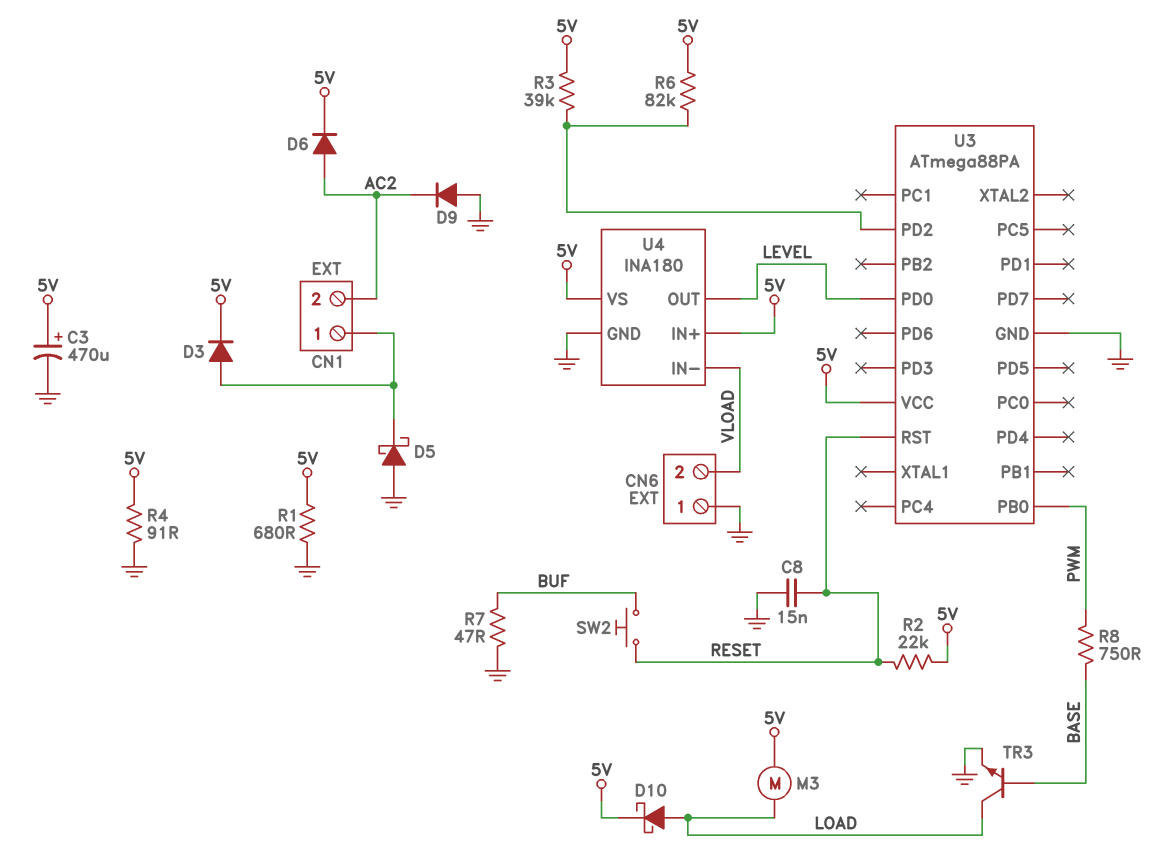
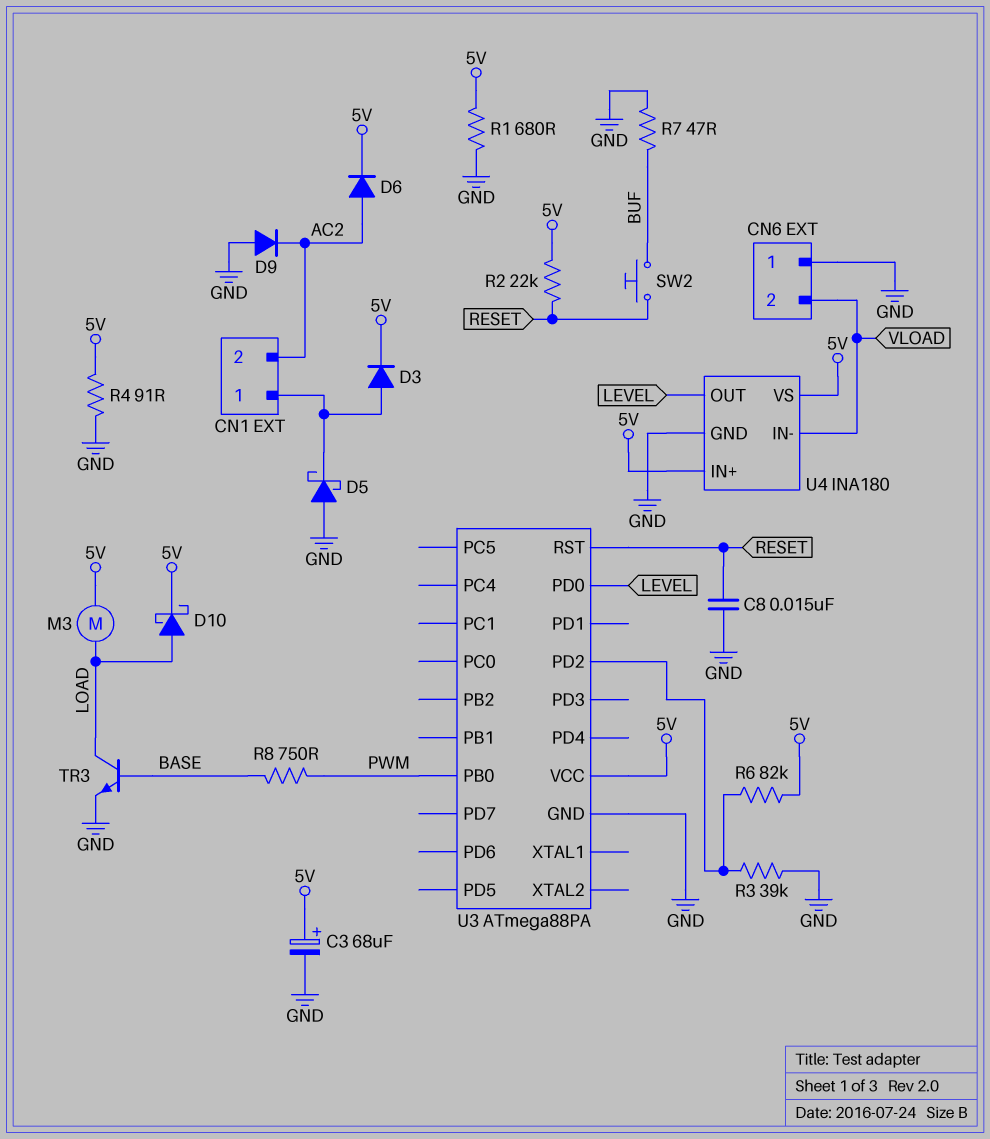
C3: 470uF (plus 5V, minus GND) -> 68uF (plus 5V, minus GND)
R3: 39k (5V, U3/PD2) -> 39k (GND, U3/PD2)

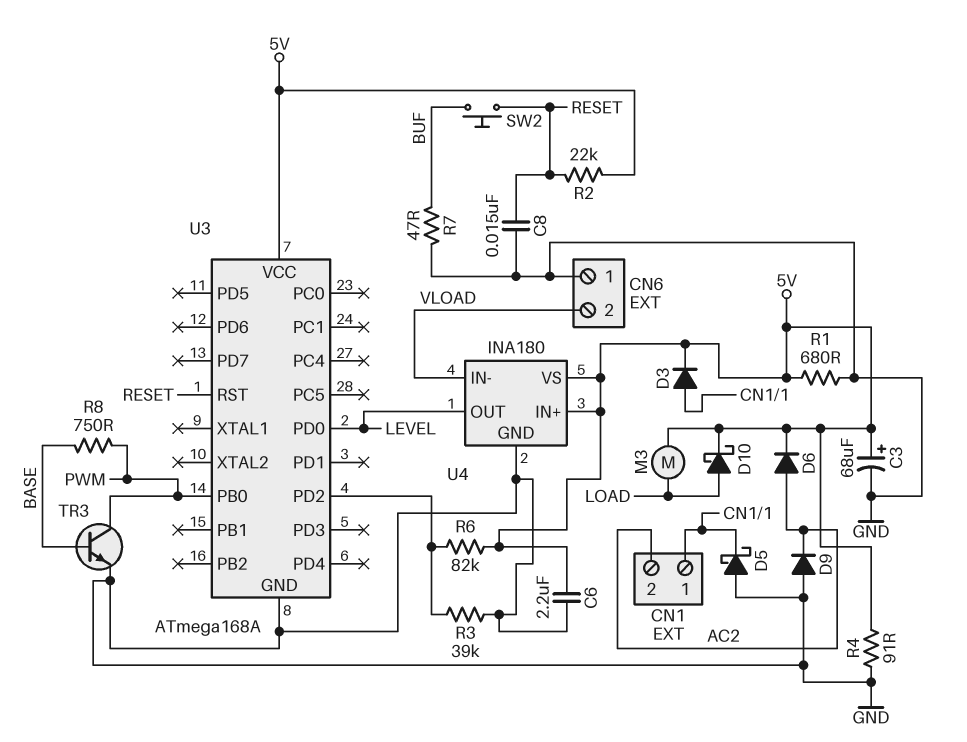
C6: none -> 2.2uF (5V, GND)
TR3: NPN (B BASE, C LOAD, E GND) -> NPN (B BASE, C PWM, E GND)
U3: ATmega88PA -> ATmega168A

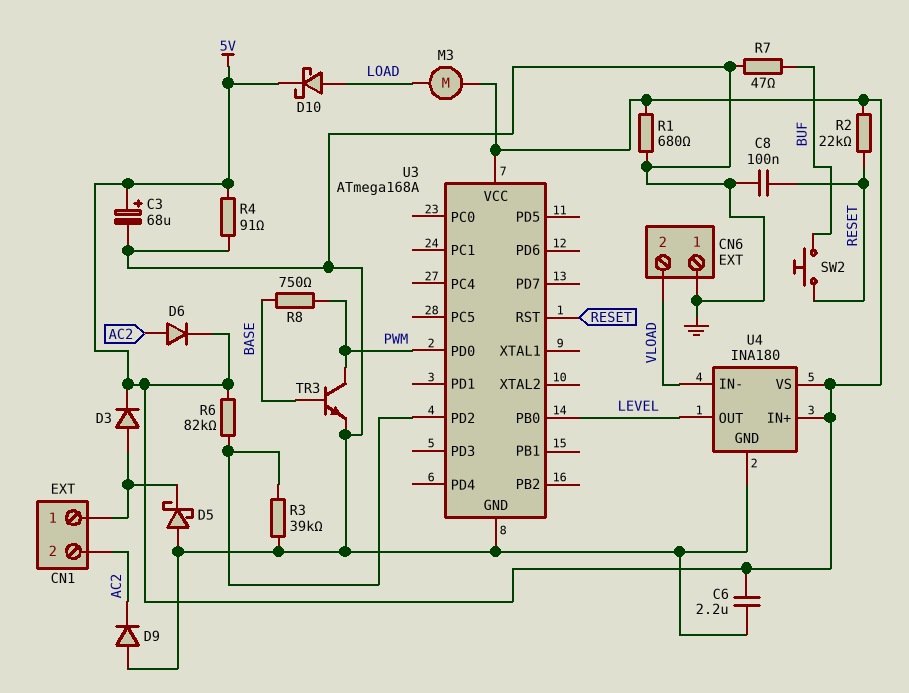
C8: 15nF (GND, RESET) -> 100nF (GND, RESET)
U3 pin PB0: PWM -> LEVEL
U3 pin PD0: LEVEL -> PWM

